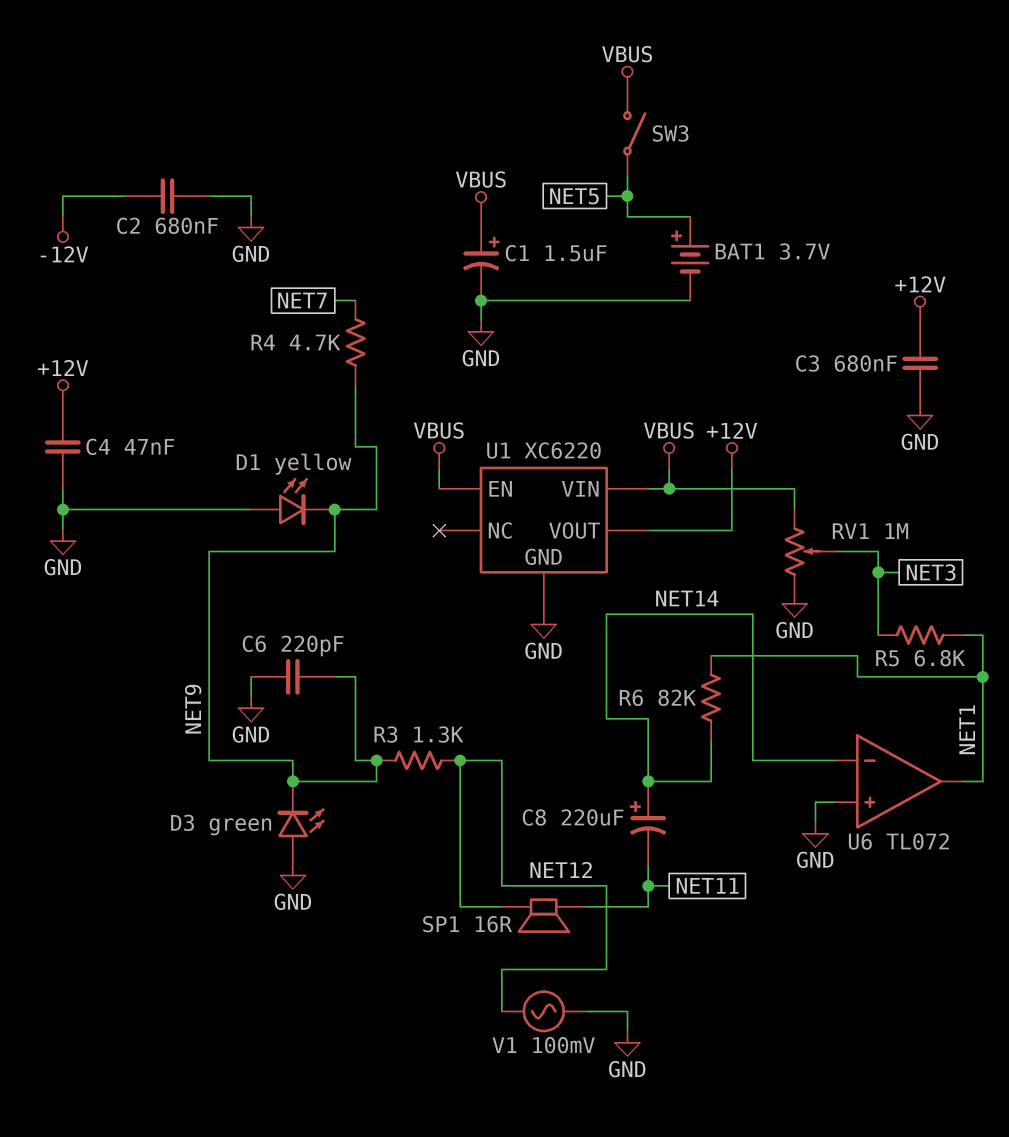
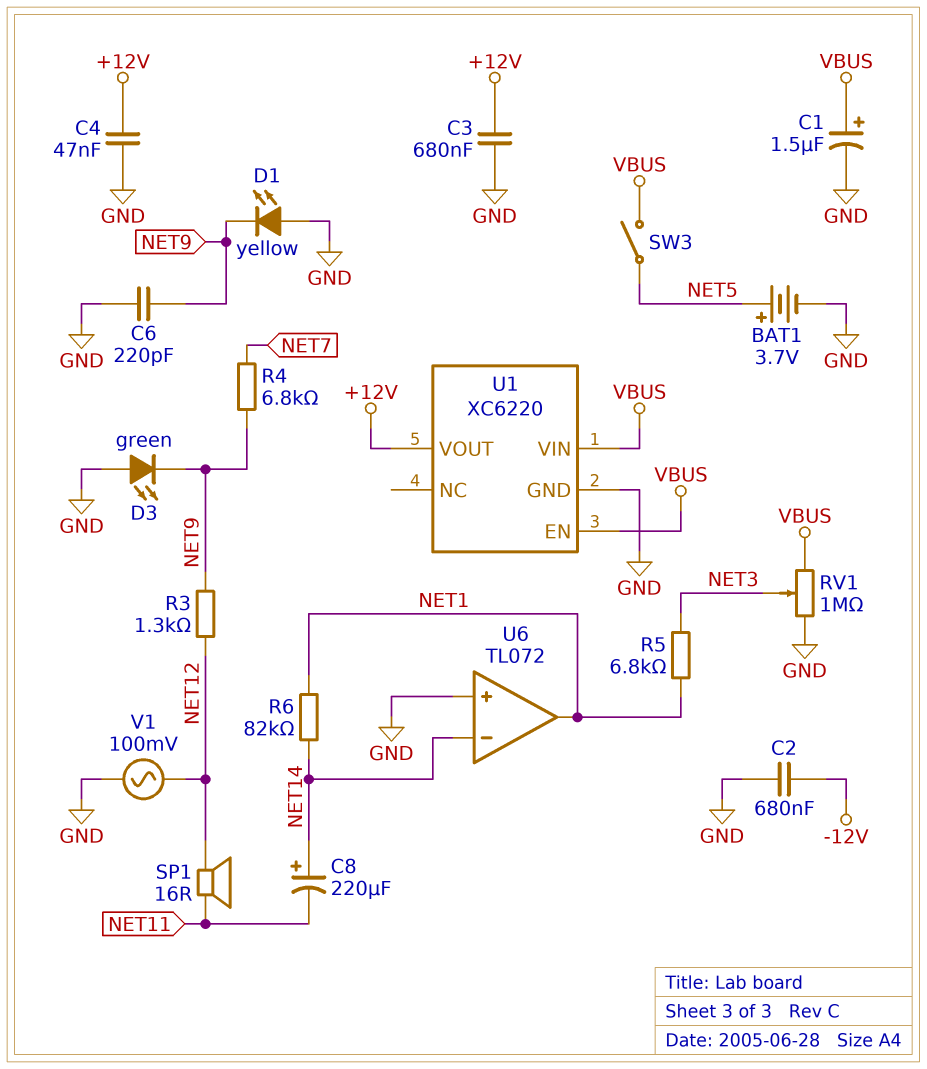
R4: 4.7k (NET7, NET9) -> 6.8k (NET7, NET9)

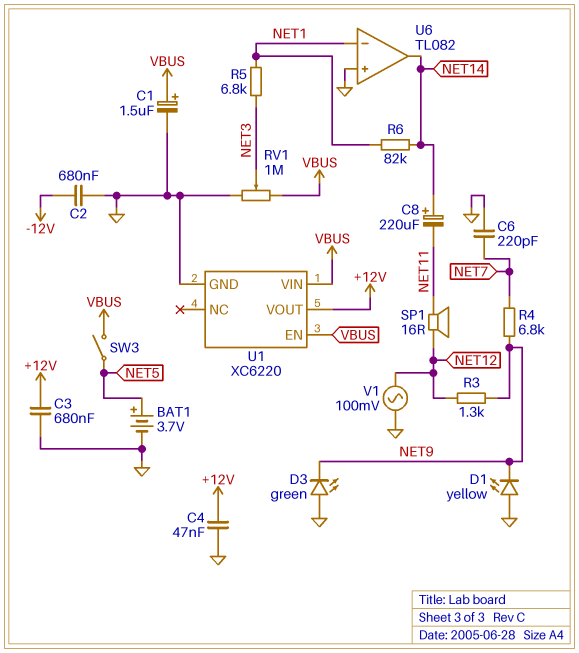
C6: 220pF (GND, NET9) -> 220pF (GND, NET7)
U6: TL072 -> TL082
U6 pin in-: NET14 -> NET1
U6 pin out: NET1 -> NET14

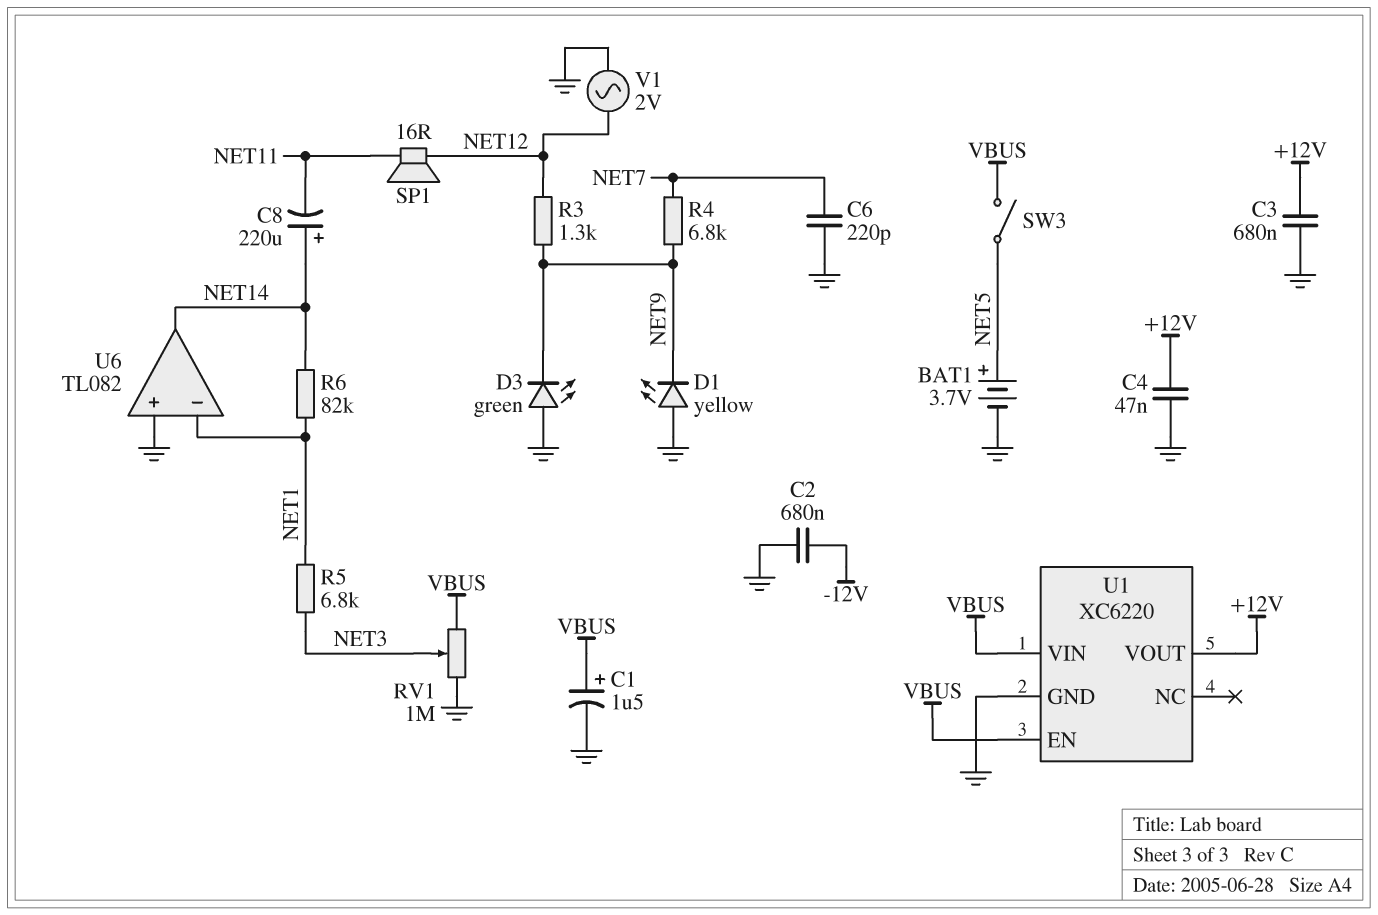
V1: AC 100mV (GND, NET12) -> AC 2V (GND, NET12)

